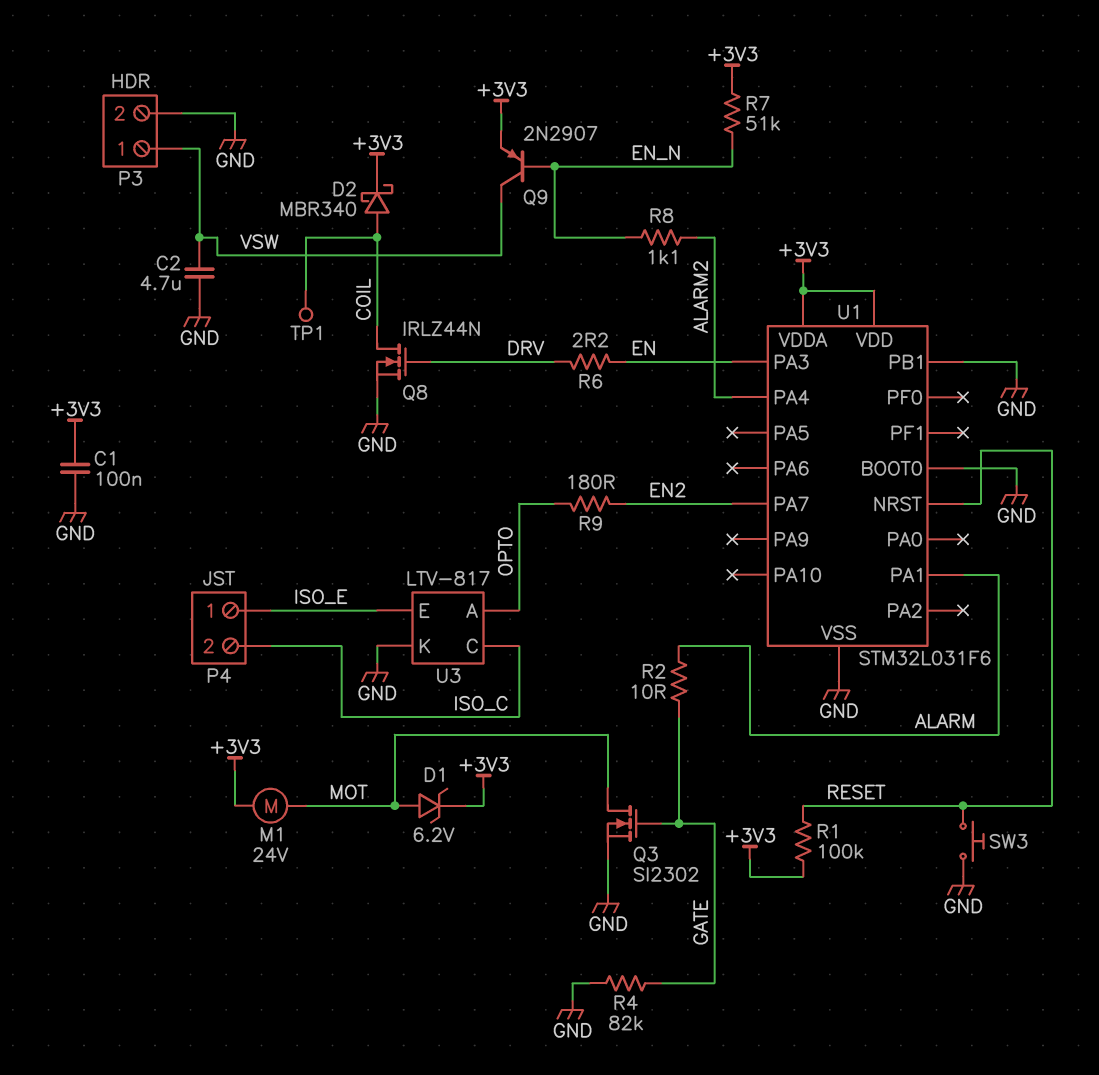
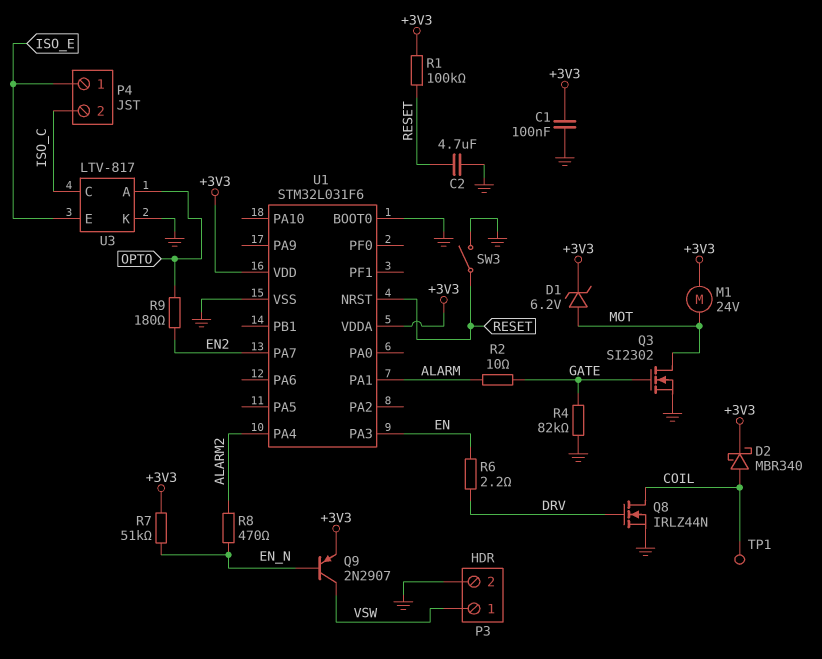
C2: 4.7uF (GND, VSW) -> 4.7uF (GND, RESET)
R8: 1.1k (ALARM2, EN_N) -> 470 (ALARM2, EN_N)
SW3: button (GND, RESET) -> switch (GND, RESET)
U1 pin PB1: GND -> none

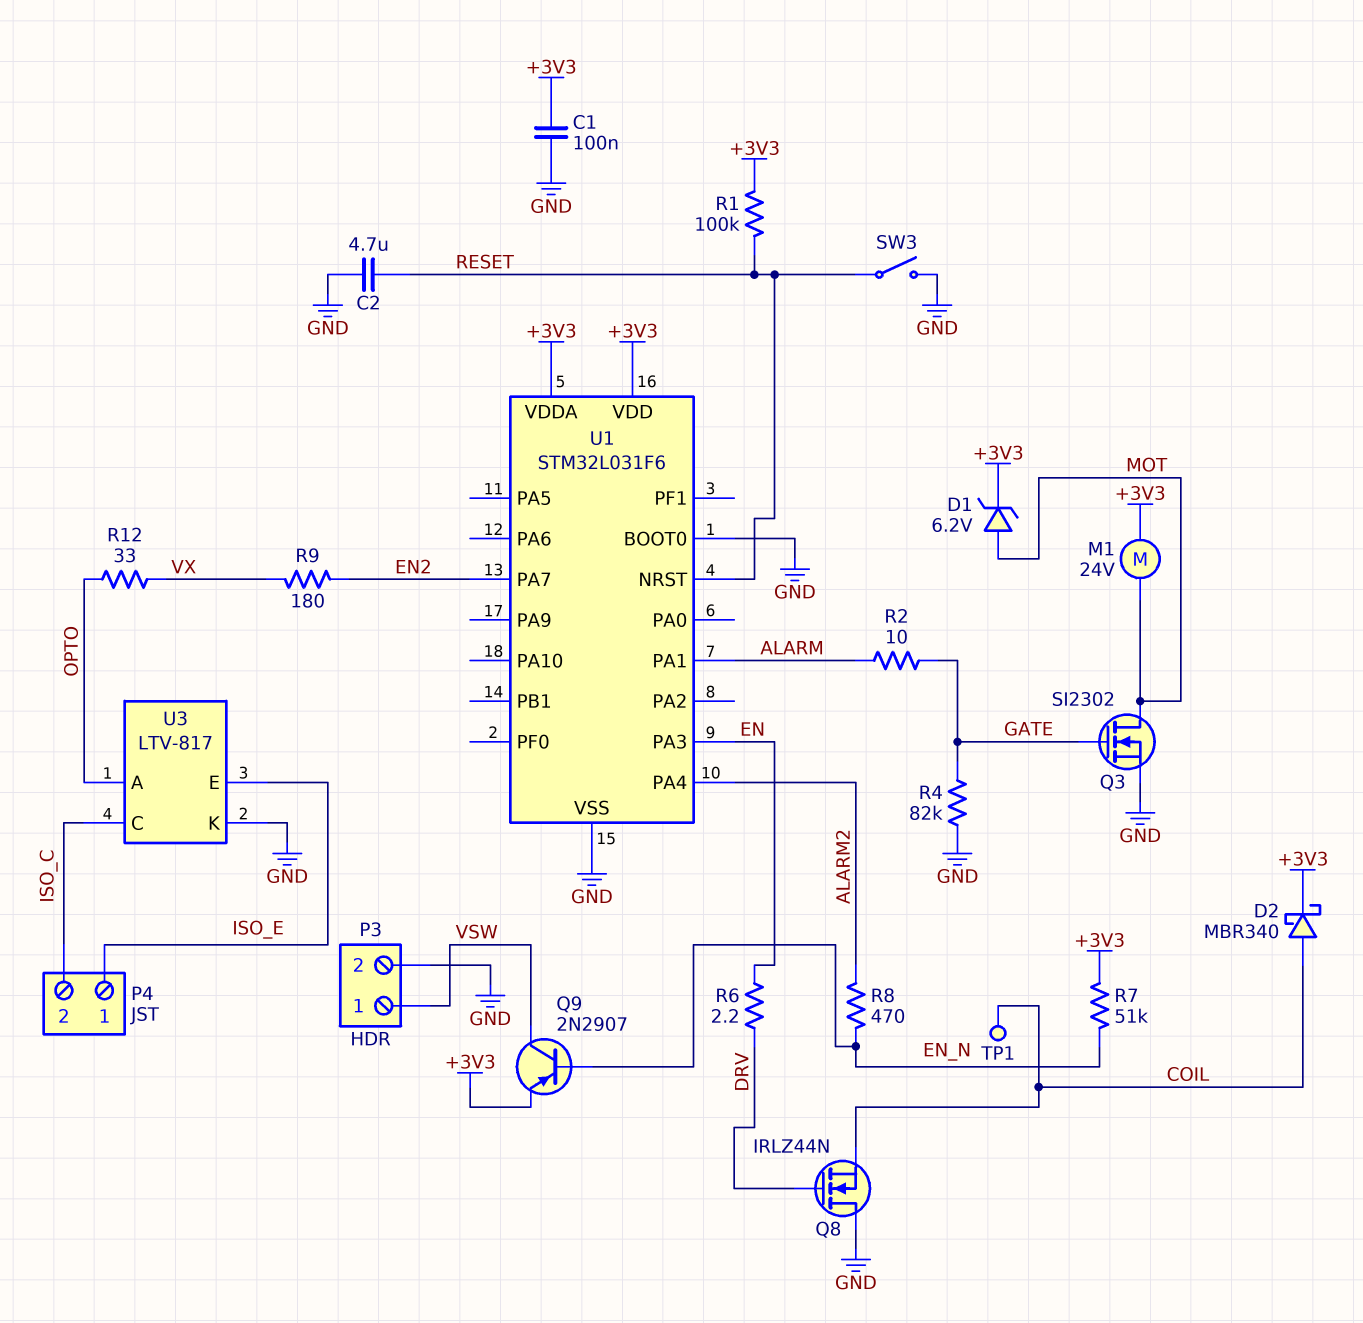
Q8: NMOS IRLZ44N (G DRV, D COIL, S GND) -> NMOS IRLZ44N (G DRV, D GND, S COIL)
R9: 180 (EN2, OPTO) -> 180 (EN2, VX)
R12: none -> 33 (OPTO, VX)

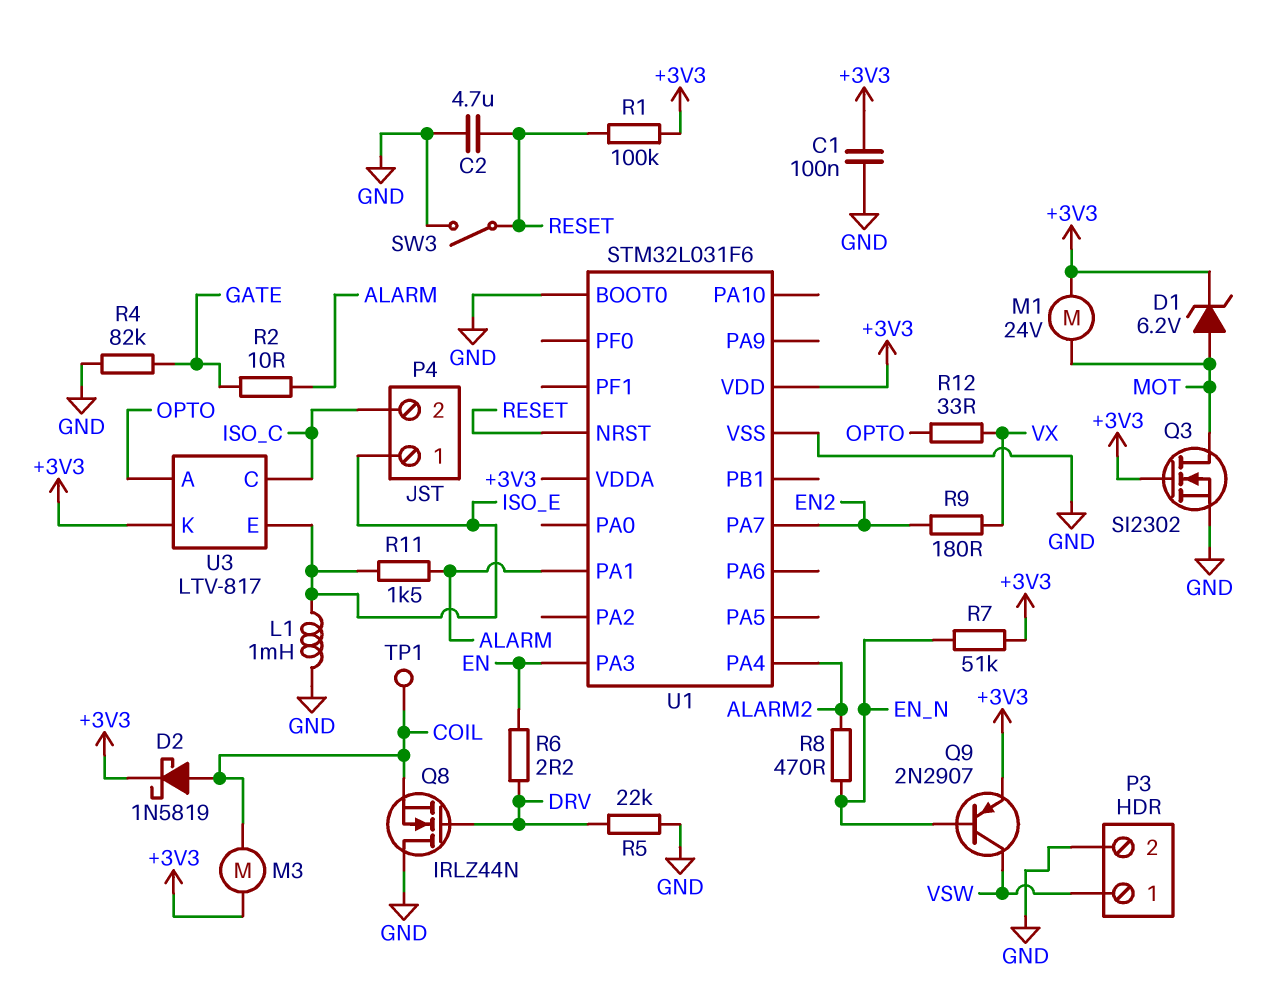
D2: schottky MBR340 (A COIL, K +3V3) -> schottky 1N5819 (A COIL, K +3V3)
L1: none -> 1mH (GND, ISO_E)
M3: none -> motor (+3V3, COIL)
Q3: NMOS SI2302 (G GATE, D MOT, S GND) -> NMOS SI2302 (G +3V3, D MOT, S GND)
R5: none -> 22k (DRV, GND)
R11: none -> 1.5k (ALARM, ISO_E)
U3 pin K: GND -> +3V3

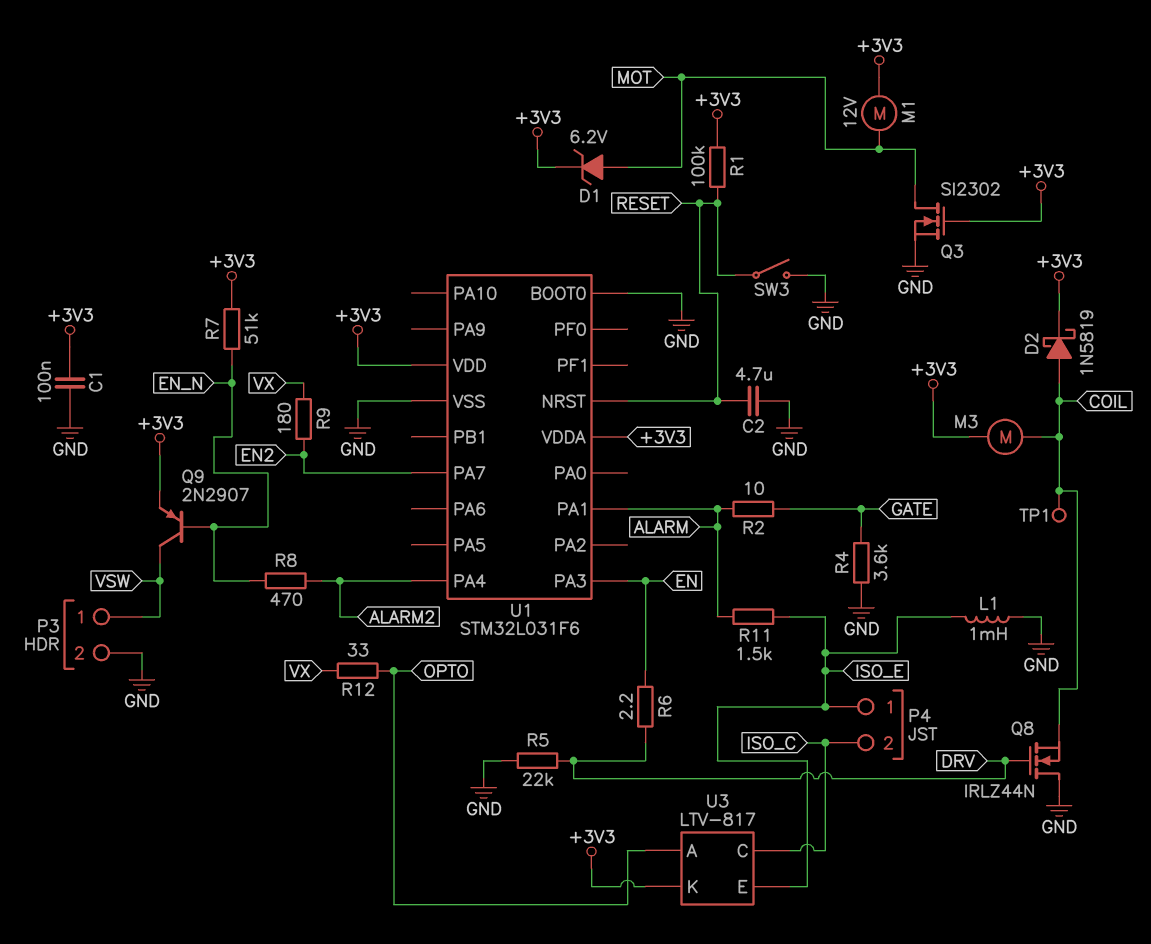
M1: motor 24V (+3V3, MOT) -> motor 12V (+3V3, MOT)
R4: 82k (GATE, GND) -> 3.6k (GATE, GND)

